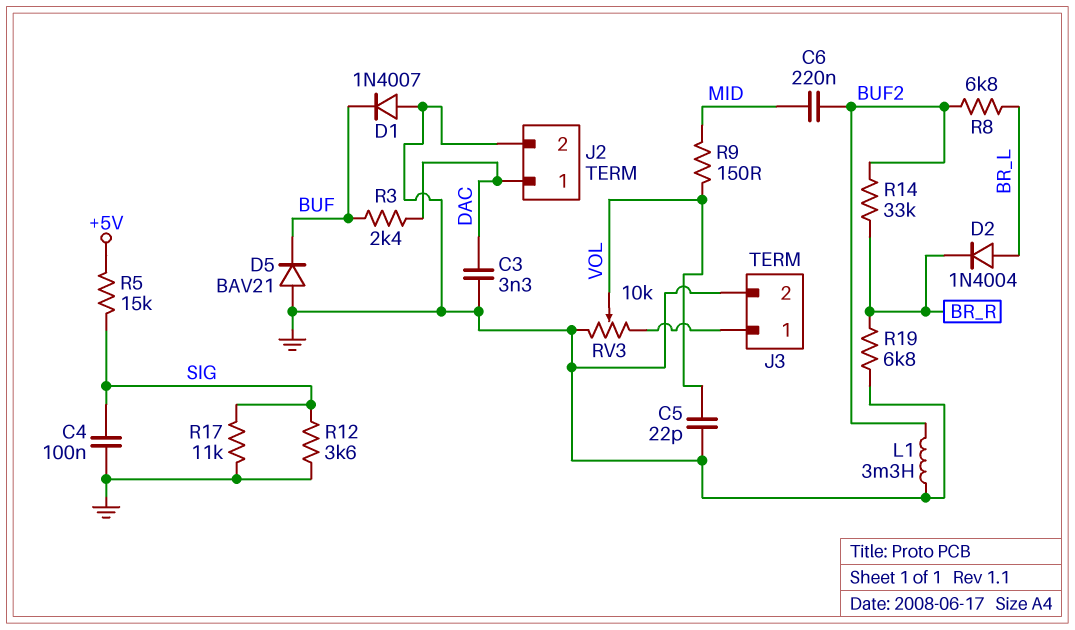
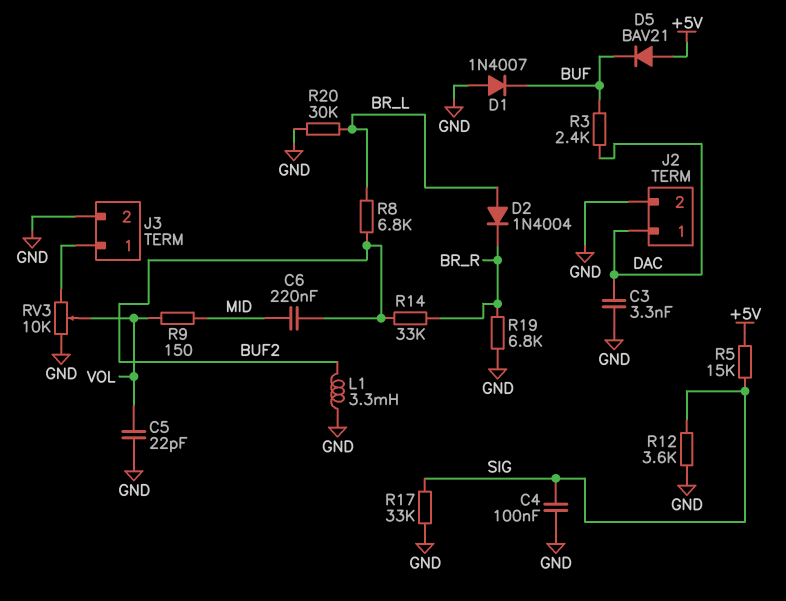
D5: diode BAV21 (A GND, K BUF) -> diode BAV21 (A +5V, K BUF)
R17: 11k (GND, SIG) -> 33k (GND, SIG)
R20: none -> 30k (BR_L, GND)

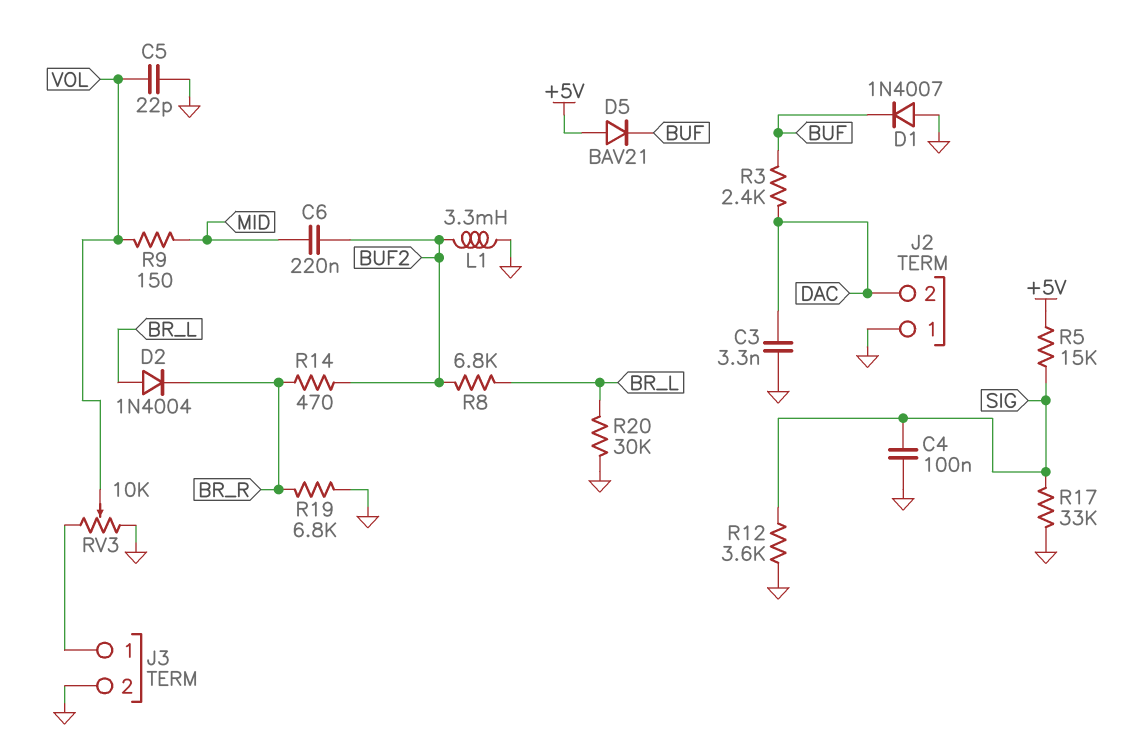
J2 pin 1: DAC -> GND
J2 pin 2: GND -> DAC
R14: 33k (BR_R, BUF2) -> 470 (BR_R, BUF2)

